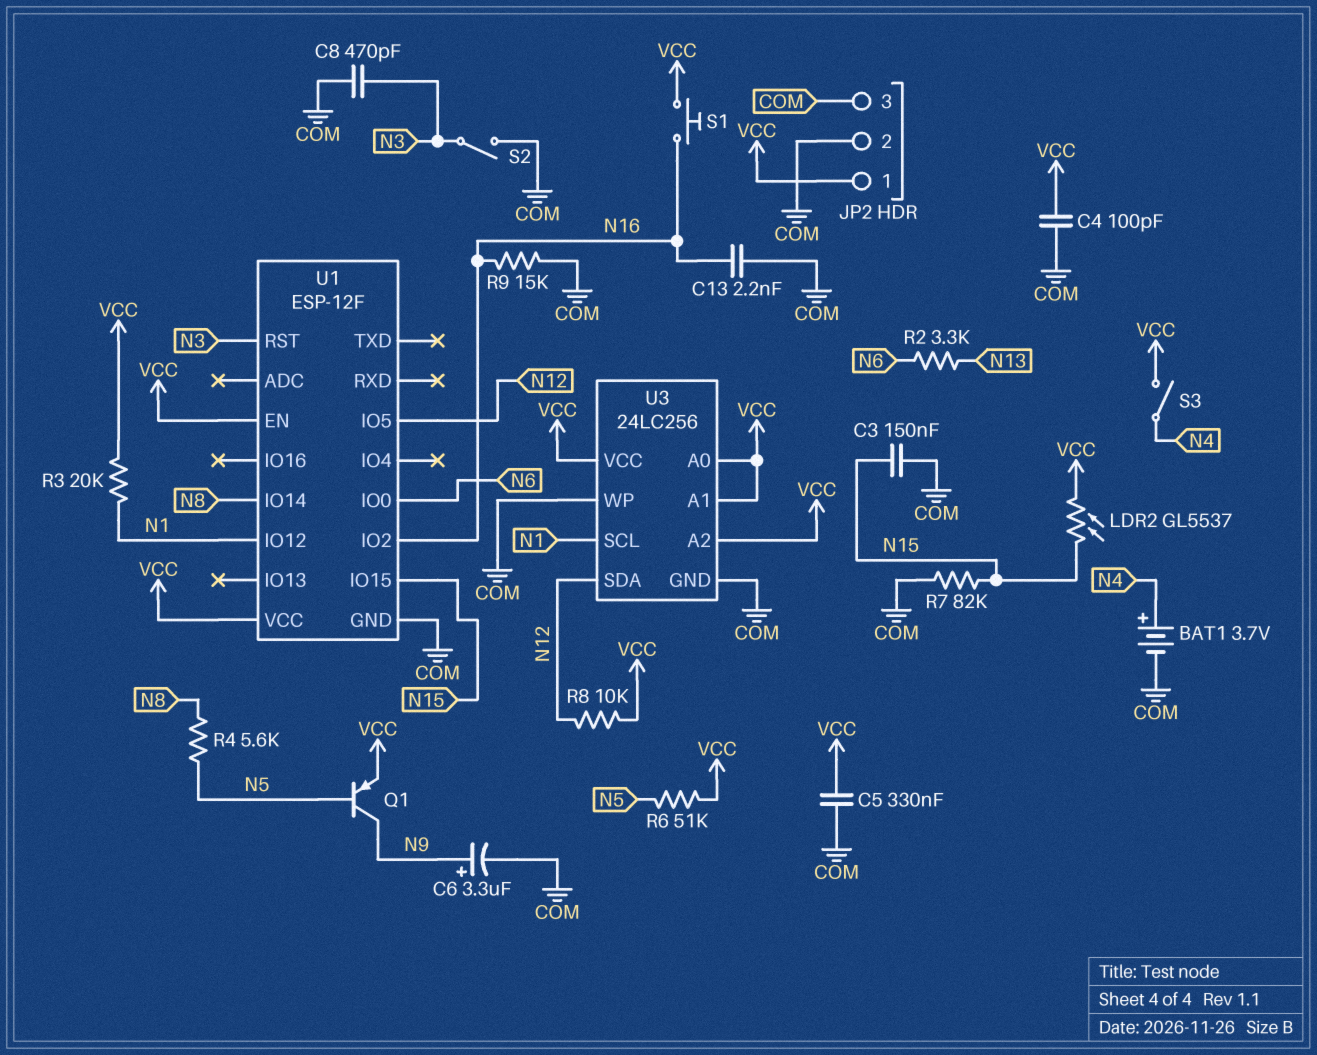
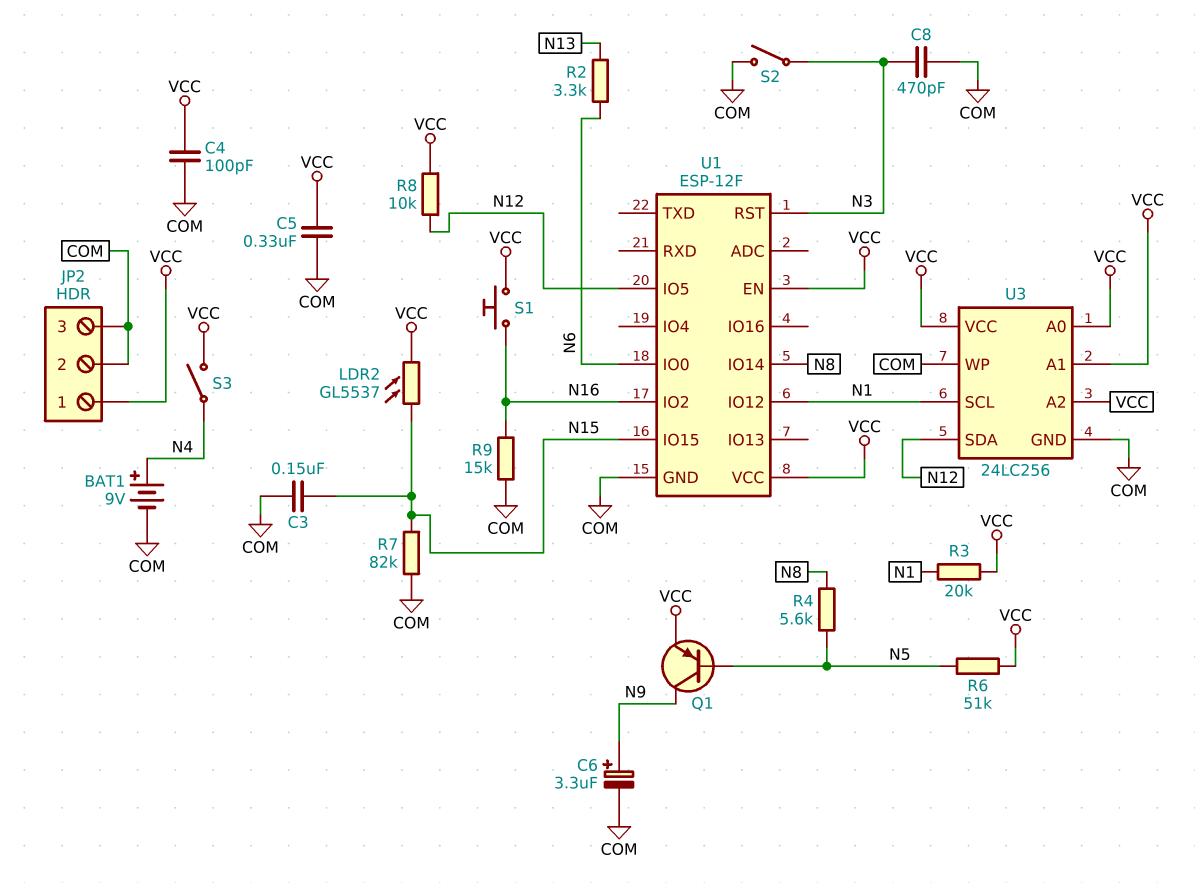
BAT1: 3.7V (plus N4, minus COM) -> 9V (plus N4, minus COM)
C13: 2.2nF (COM, N16) -> none

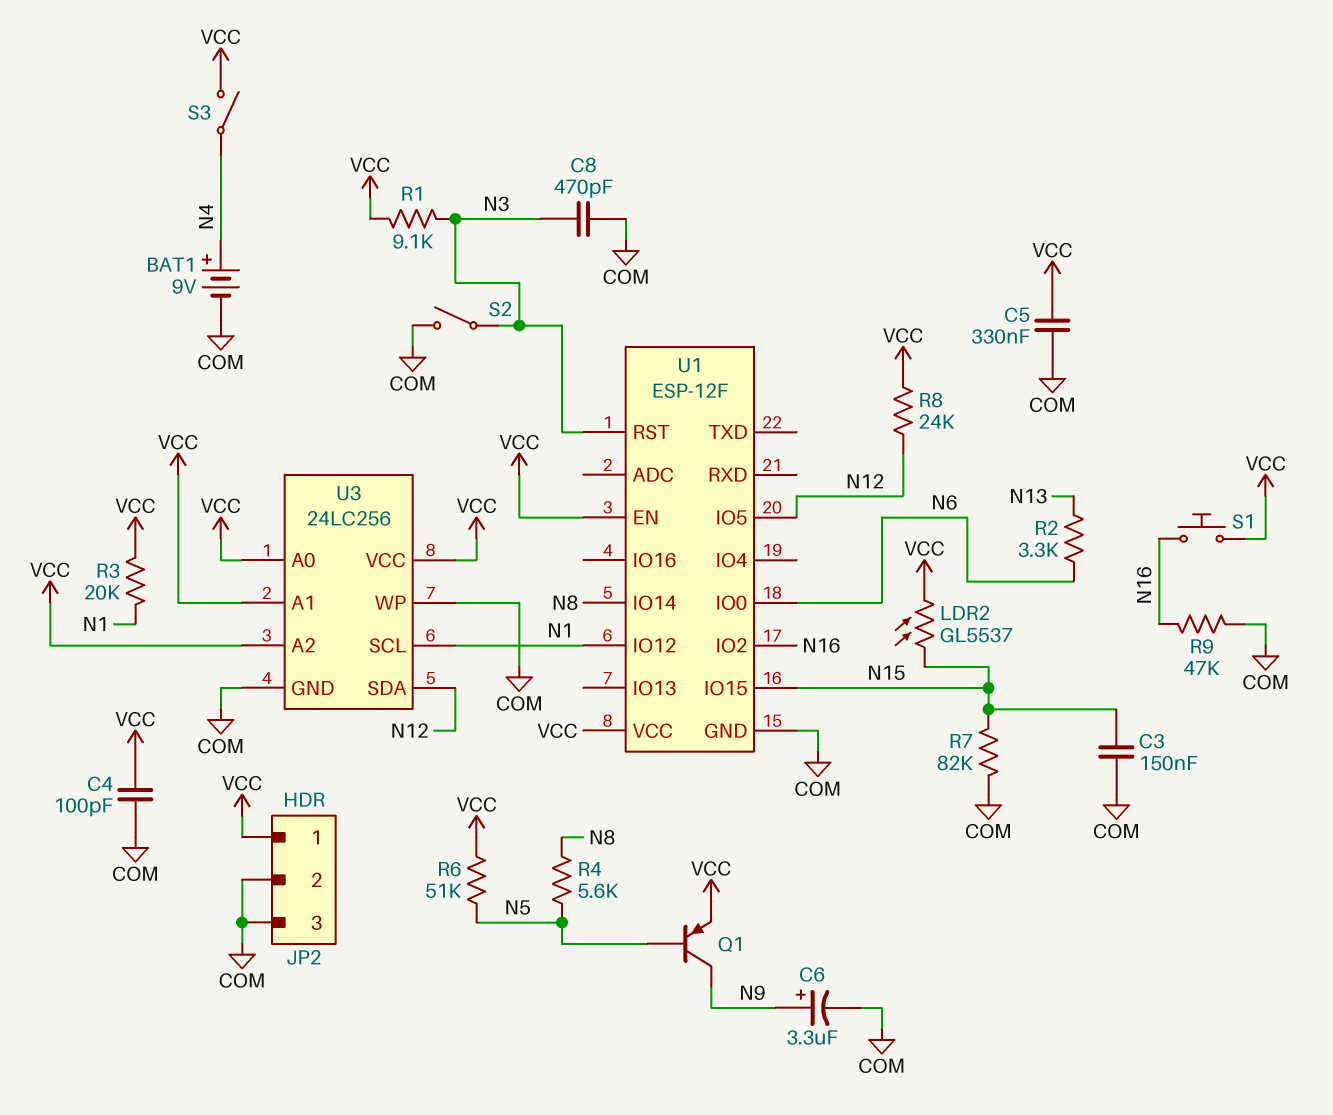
R1: none -> 9.1k (N3, VCC)
R8: 10k (N12, VCC) -> 24k (N12, VCC)
R9: 15k (COM, N16) -> 47k (COM, N16)

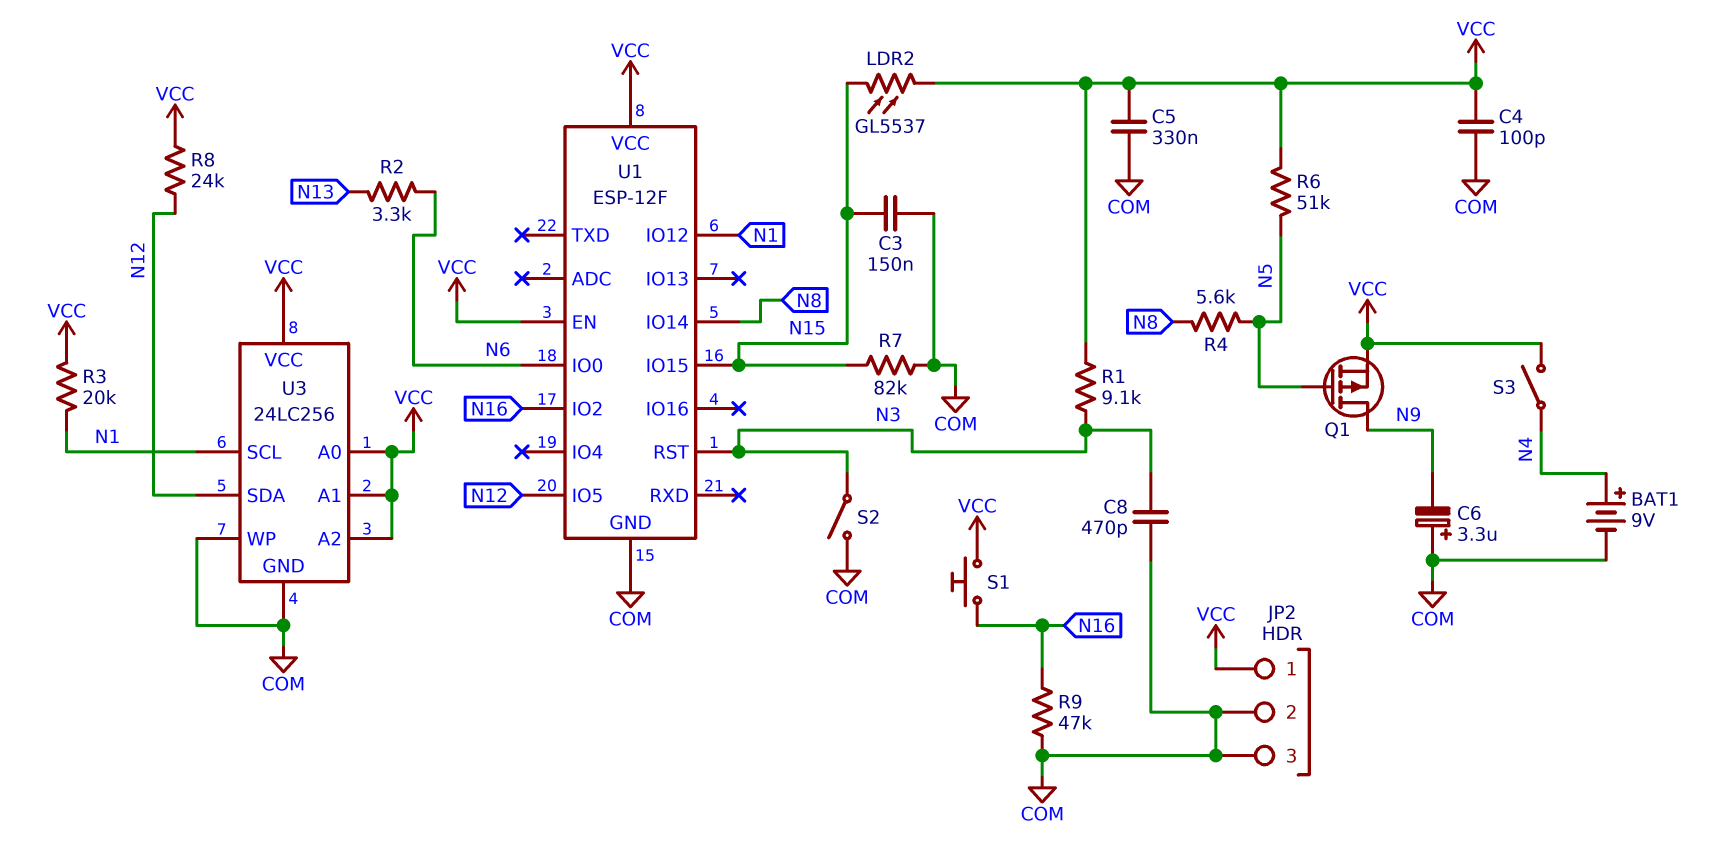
C6: 3.3uF (plus N9, minus COM) -> 3.3uF (plus COM, minus N9)
Q1: PNP (B N5, C N9, E VCC) -> PMOS (G N5, D N9, S VCC)

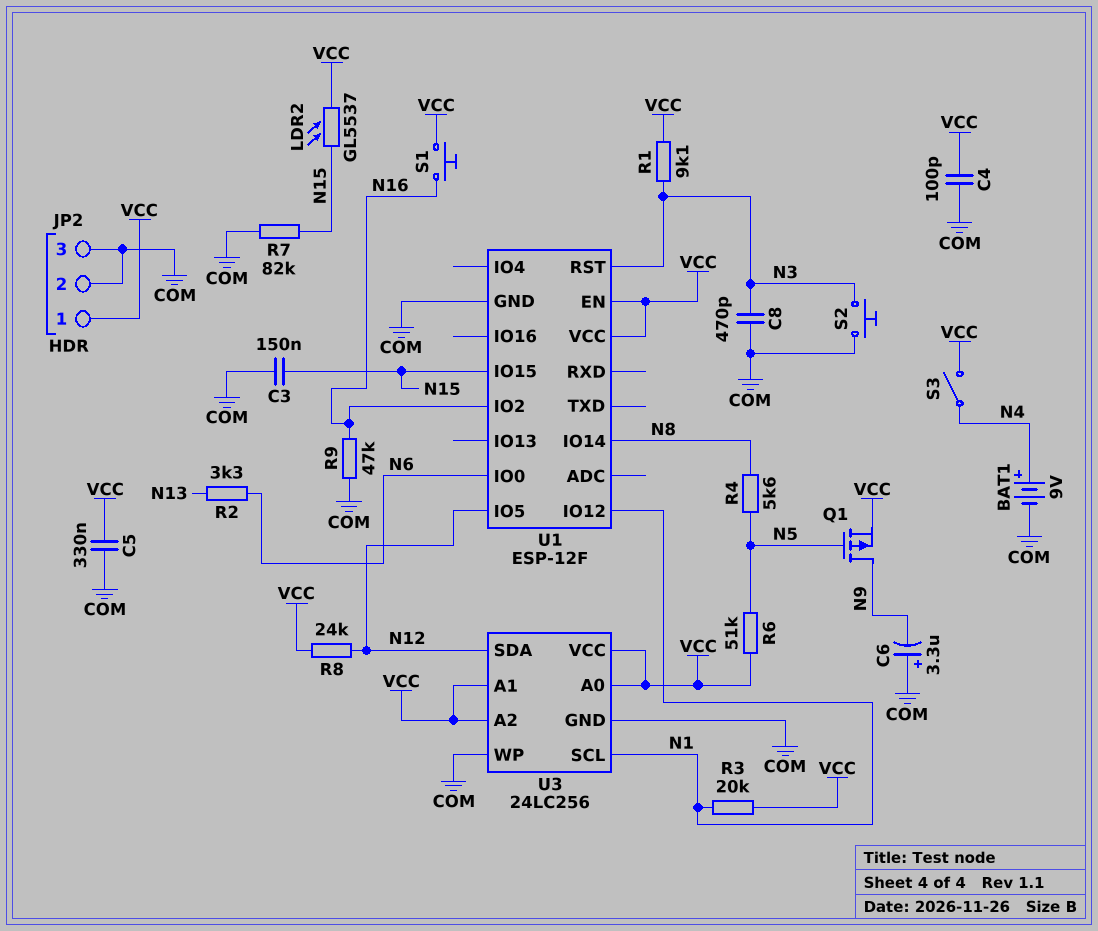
S2: switch (COM, N3) -> button (COM, N3)

